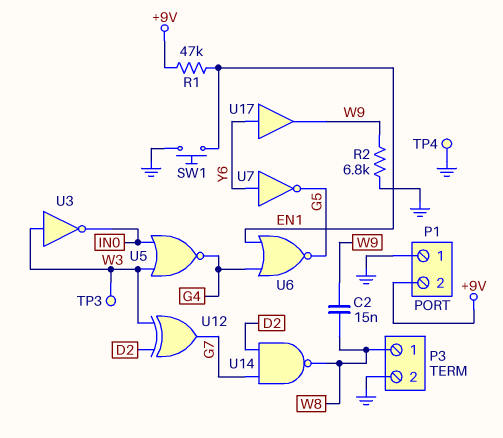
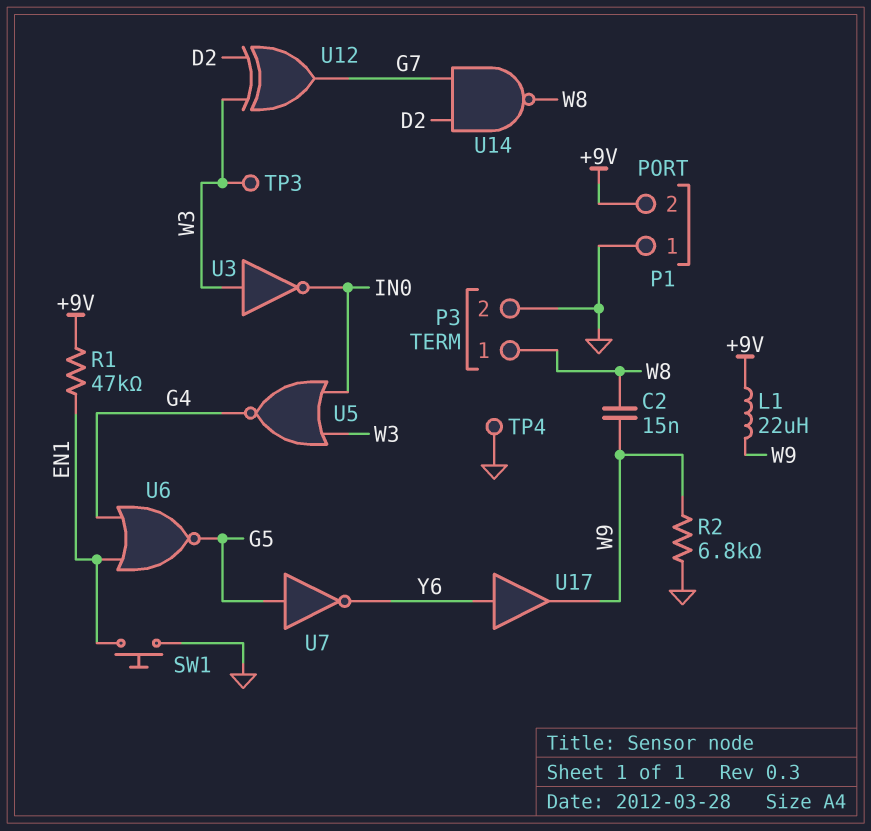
L1: none -> 22uH (+9V, W9)
U7: NOT (in Y6, out G5) -> NOT (in G5, out Y6)

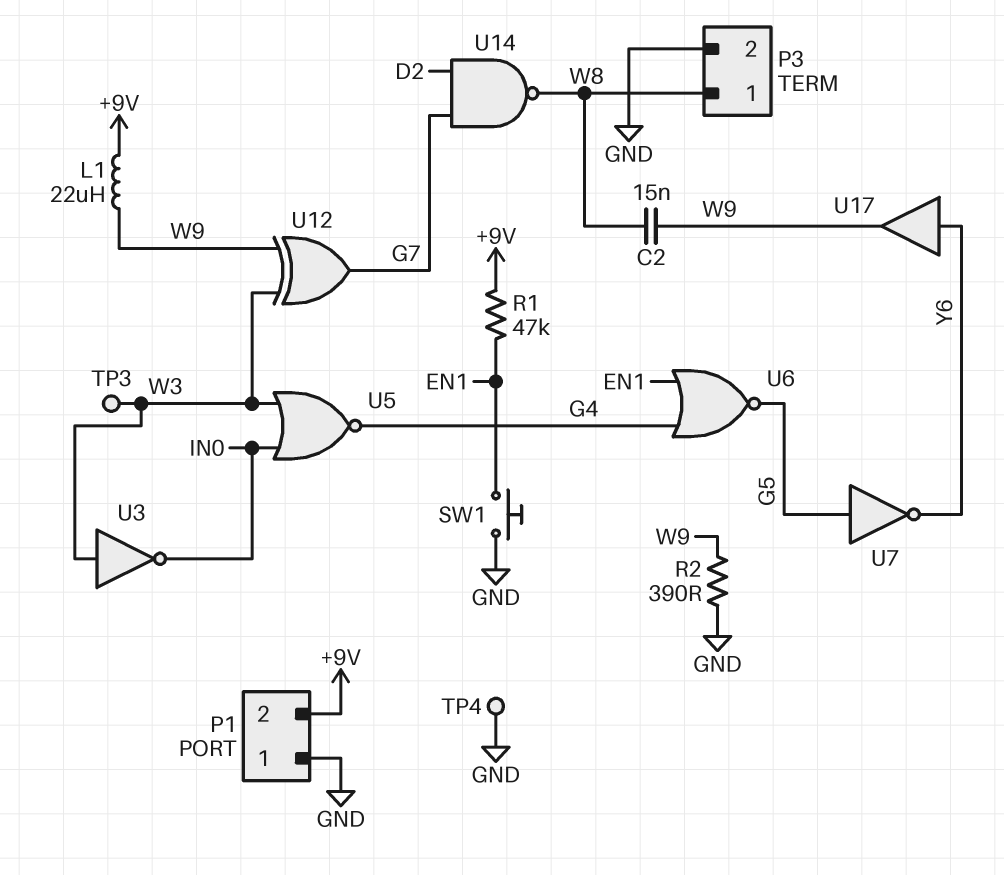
R2: 6.8k (GND, W9) -> 390 (GND, W9)
U12: XOR (in D2, in W3, out G7) -> XOR (in W3, in W9, out G7)

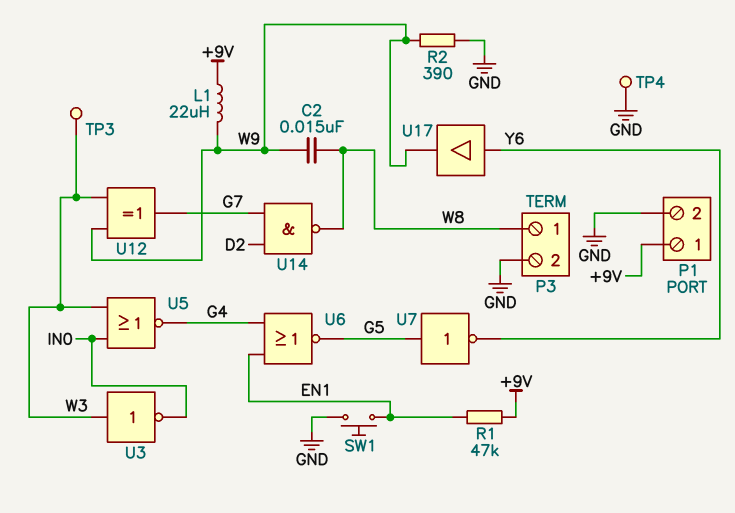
P1 pin 1: GND -> +9V
P1 pin 2: +9V -> GND

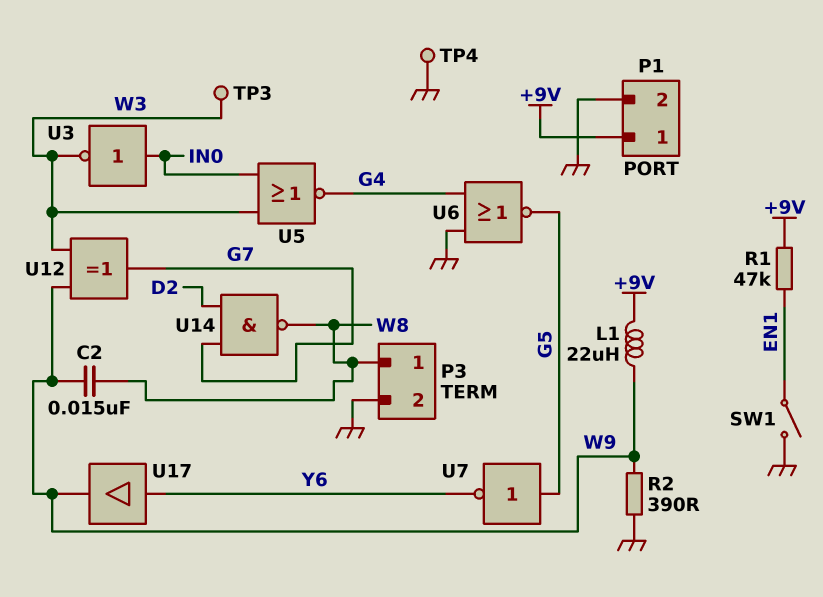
SW1: button (EN1, GND) -> switch (EN1, GND)
U3: NOT (in W3, out IN0) -> NOT (in IN0, out W3)
U6: NOR (in EN1, in G4, out G5) -> NOR (in G4, in GND, out G5)

